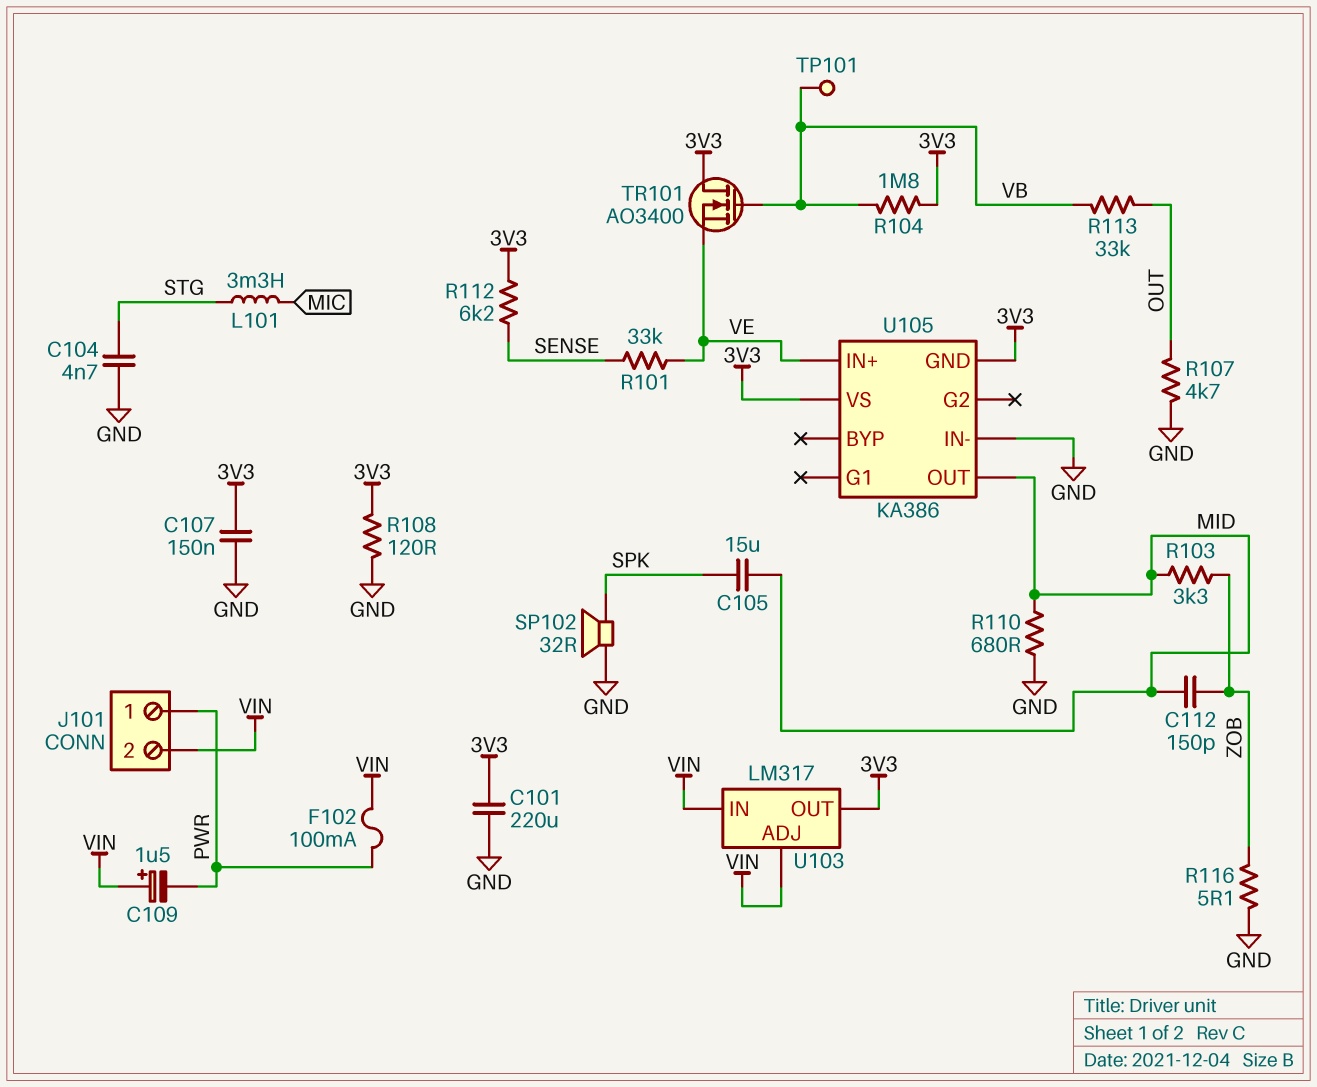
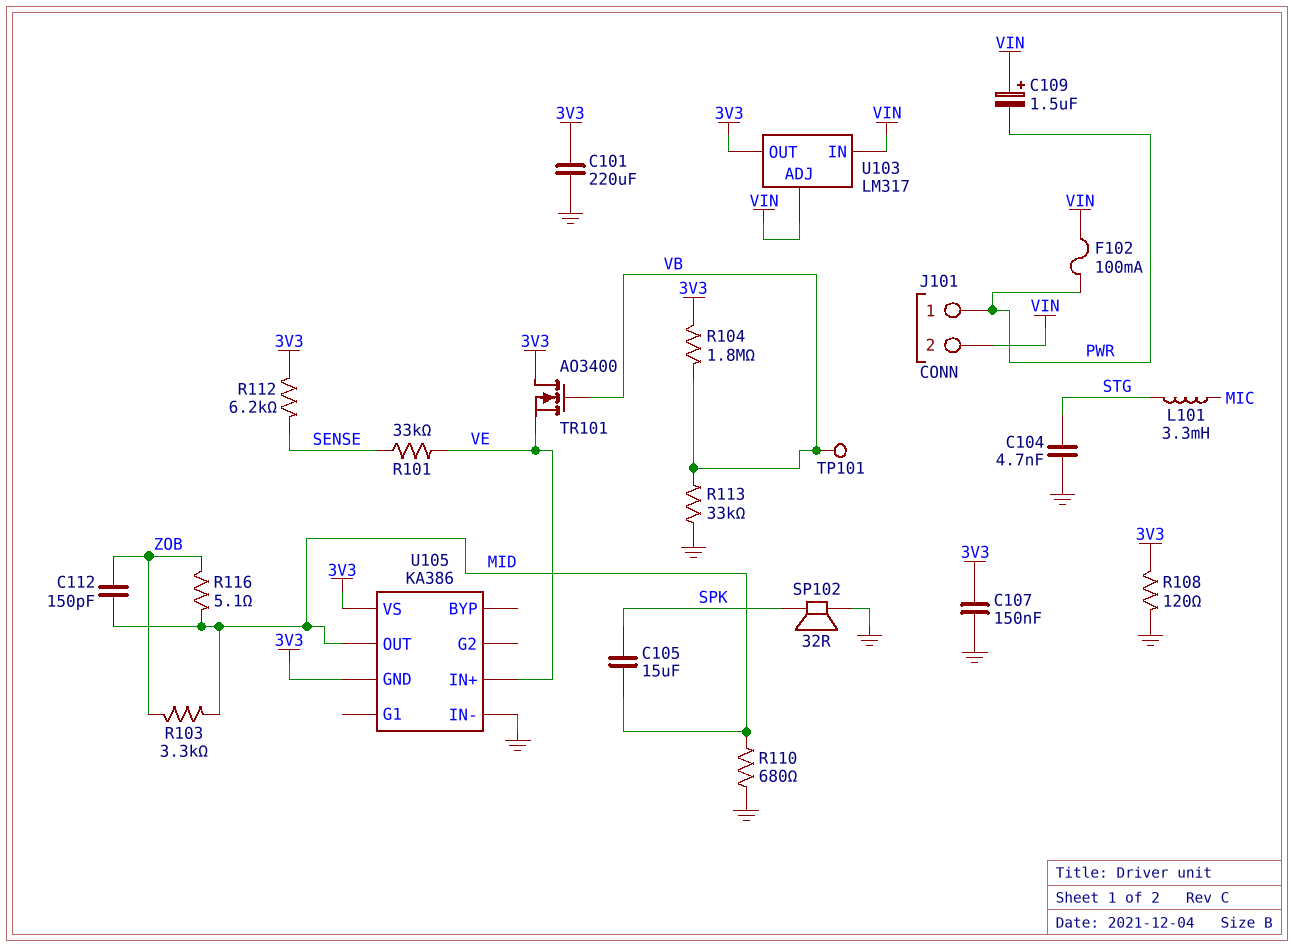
R107: 4.7k (GND, OUT) -> none
R113: 33k (OUT, VB) -> 33k (GND, VB)
R116: 5.1 (GND, ZOB) -> 5.1 (MID, ZOB)

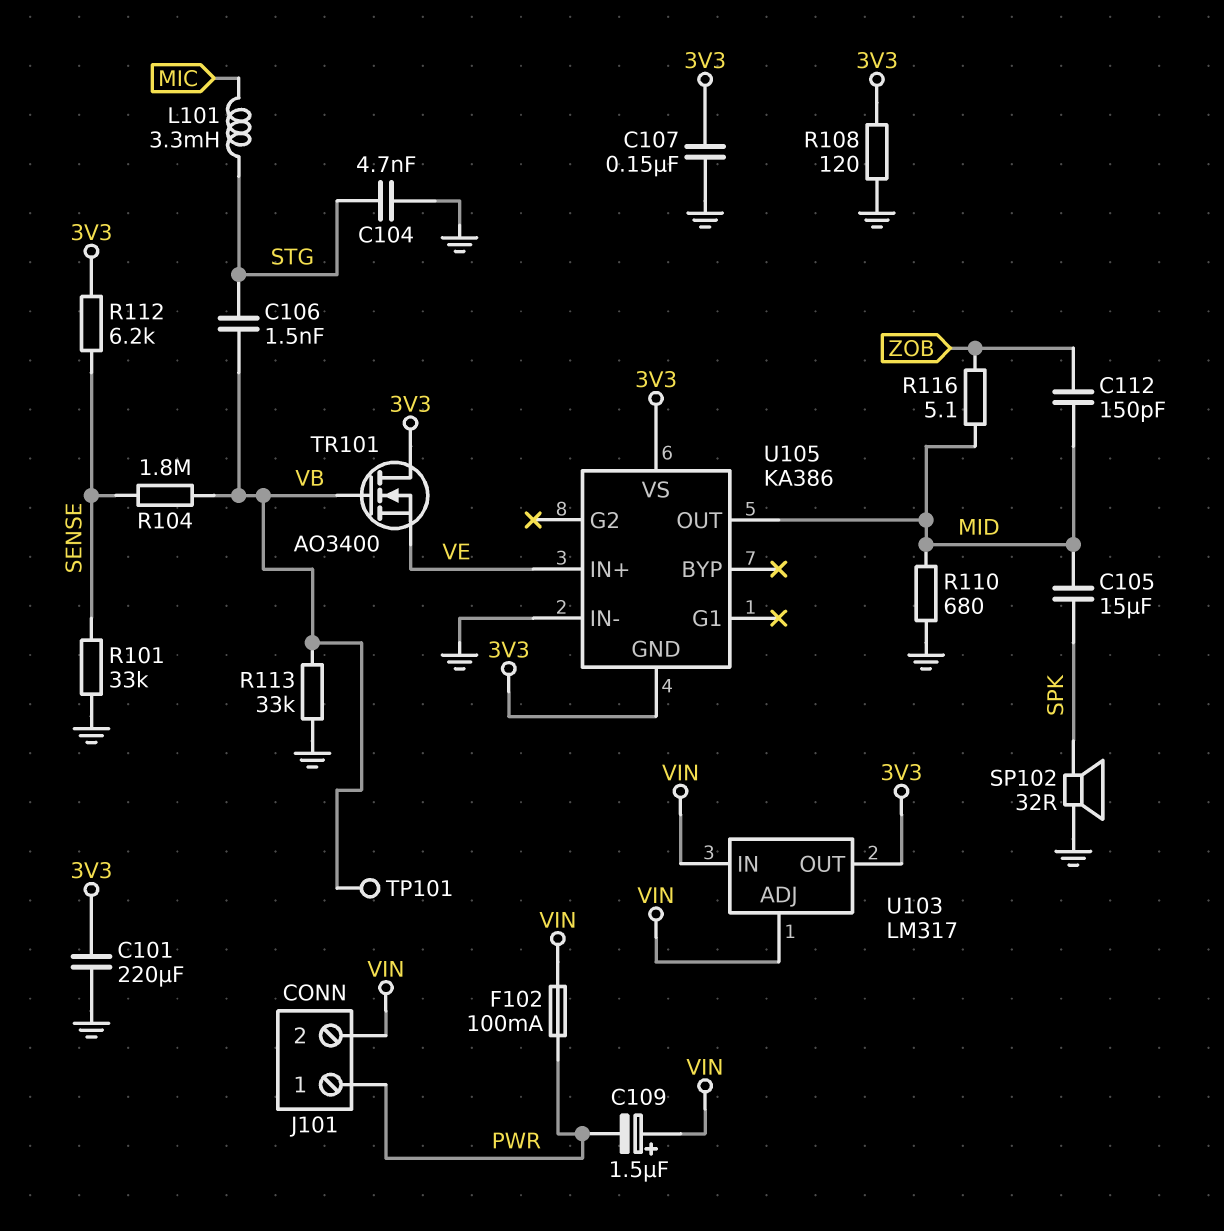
C106: none -> 1.5nF (STG, VB)
R101: 33k (SENSE, VE) -> 33k (GND, SENSE)
R103: 3.3k (MID, ZOB) -> none
R104: 1.8M (3V3, VB) -> 1.8M (SENSE, VB)

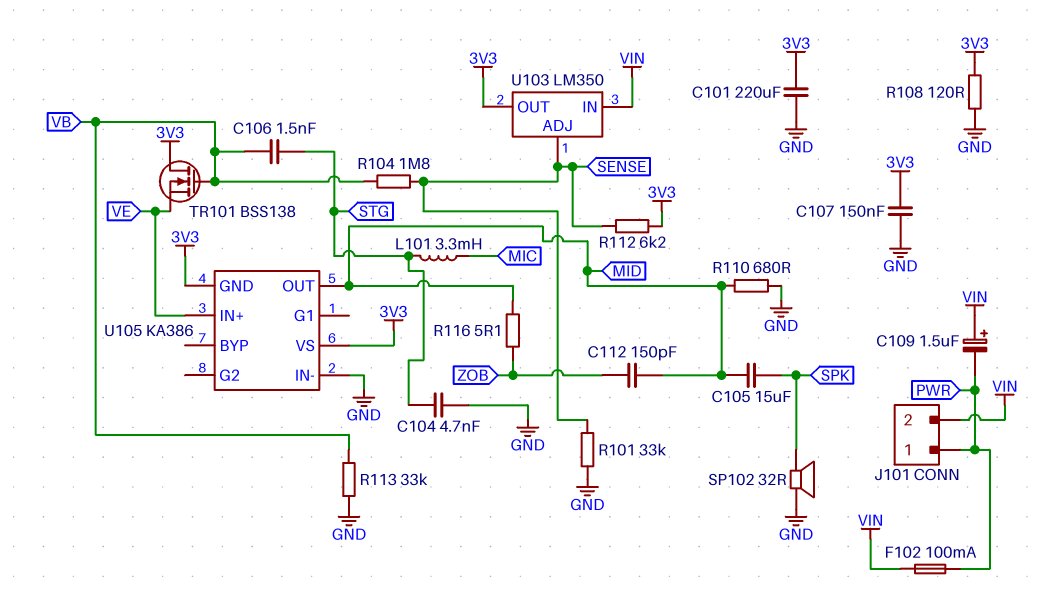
TP101: test point (VB) -> none
TR101: NMOS AO3400 (G VB, D 3V3, S VE) -> NMOS BSS138 (G VB, D 3V3, S VE)
U103: LM317 -> LM350
U103 pin ADJ: VIN -> SENSE

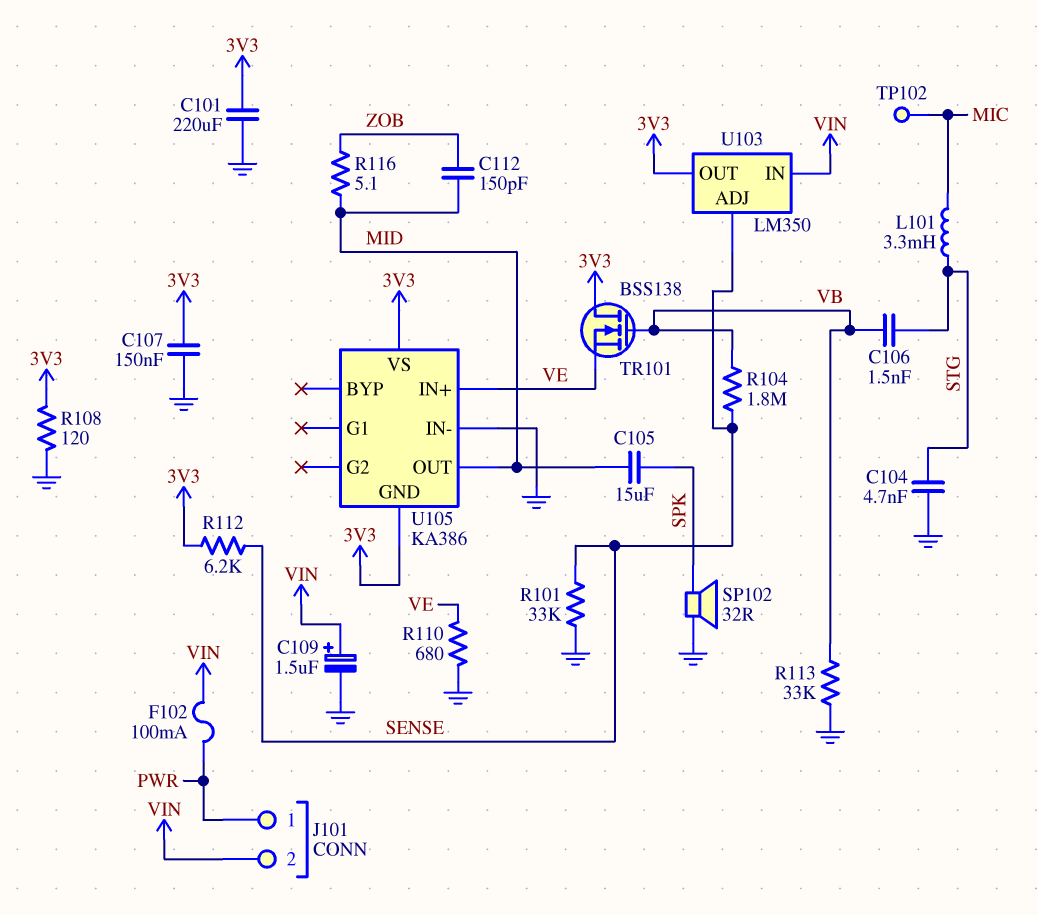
C109: 1.5uF (plus VIN, minus PWR) -> 1.5uF (plus VIN, minus GND)
R110: 680 (GND, MID) -> 680 (GND, VE)
TP102: none -> test point (MIC)

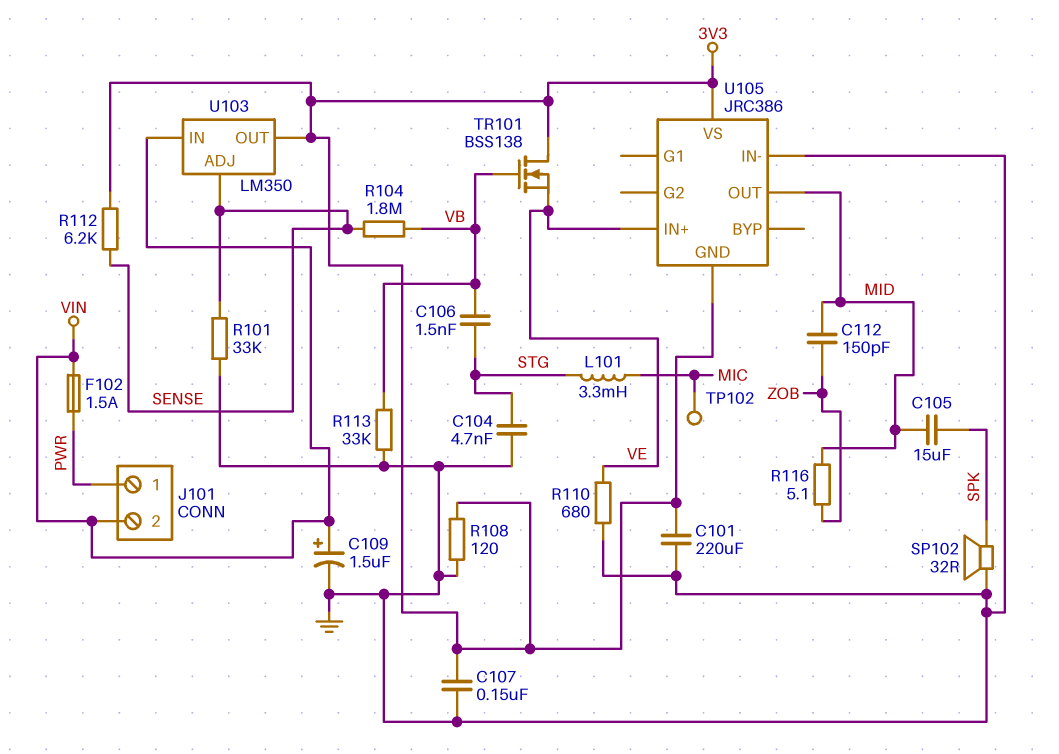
F102: 100mA (PWR, VIN) -> 1.5A (PWR, VIN)
U105: KA386 -> JRC386

